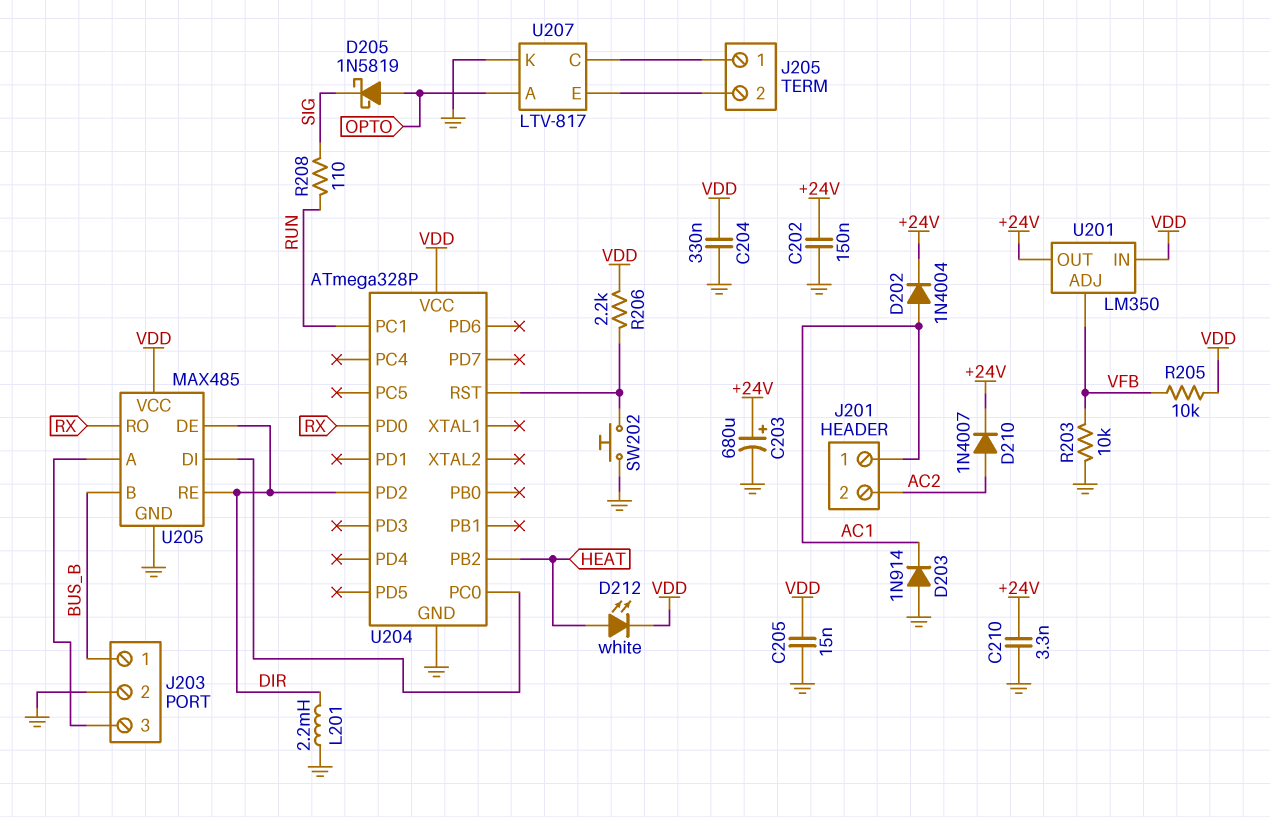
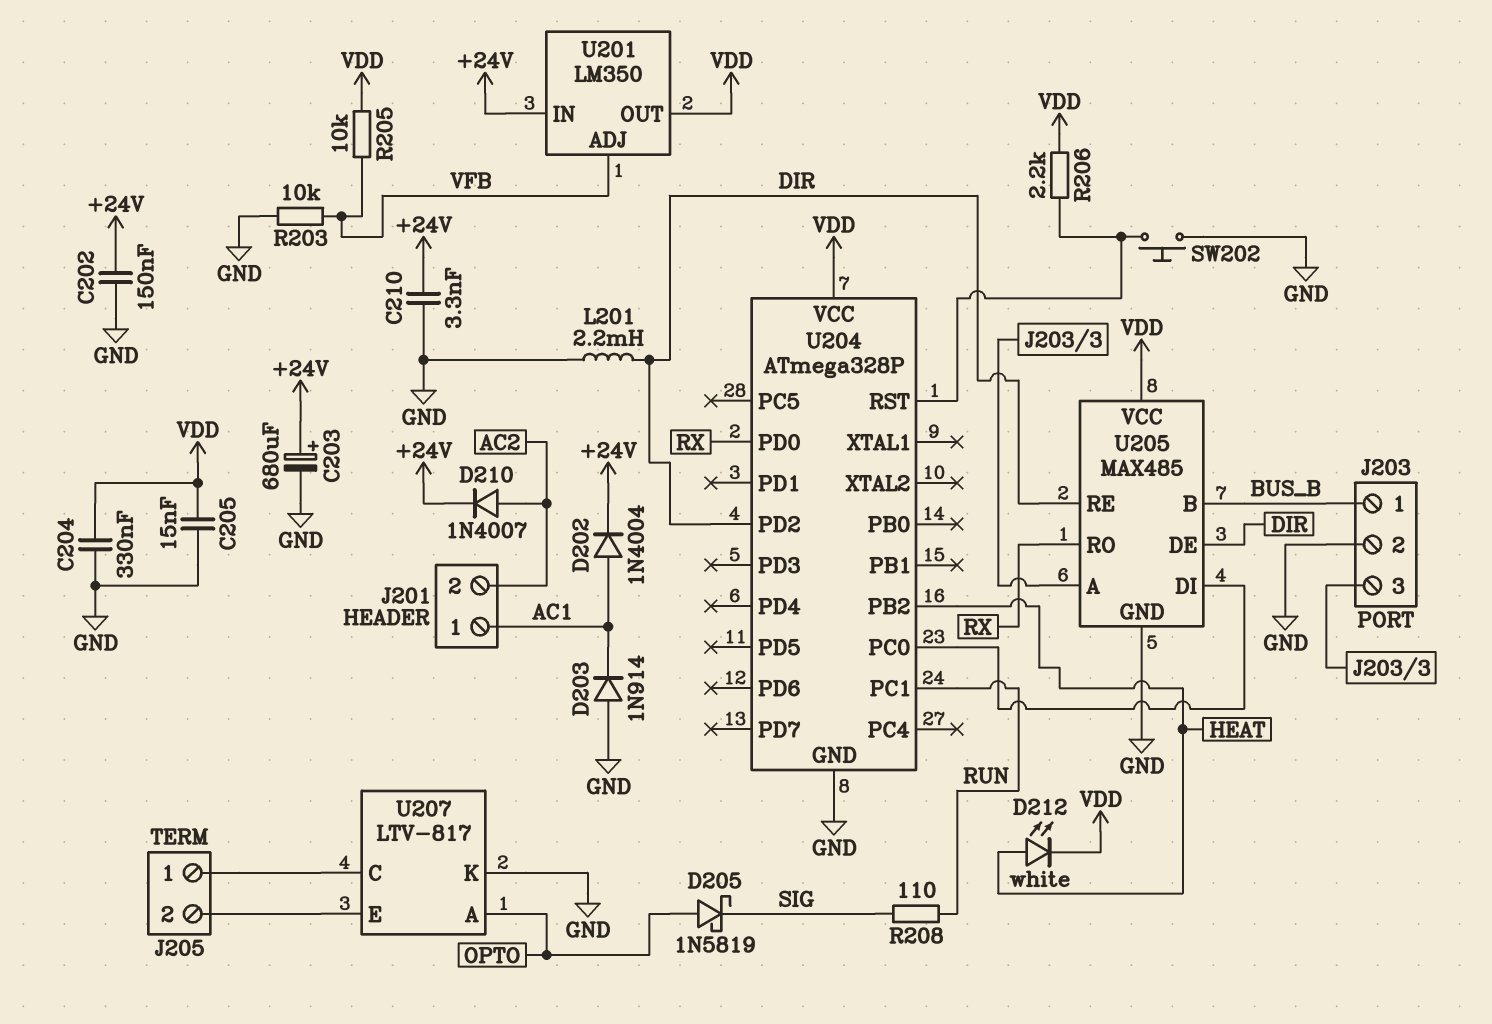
U201 pin IN: VDD -> +24V
U201 pin OUT: +24V -> VDD

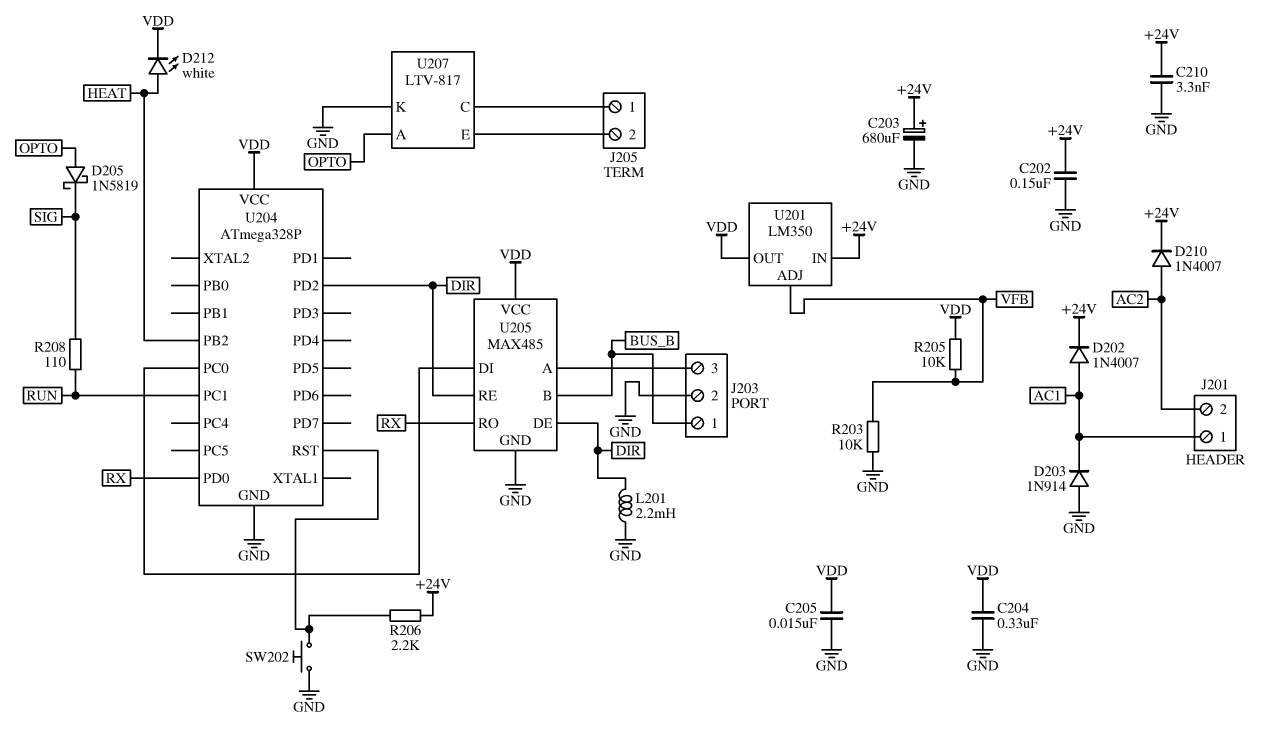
D202: diode 1N4004 (A AC1, K +24V) -> diode 1N4007 (A AC1, K +24V)
R206: 2.2k (U204/RST, VDD) -> 2.2k (+24V, U204/RST)

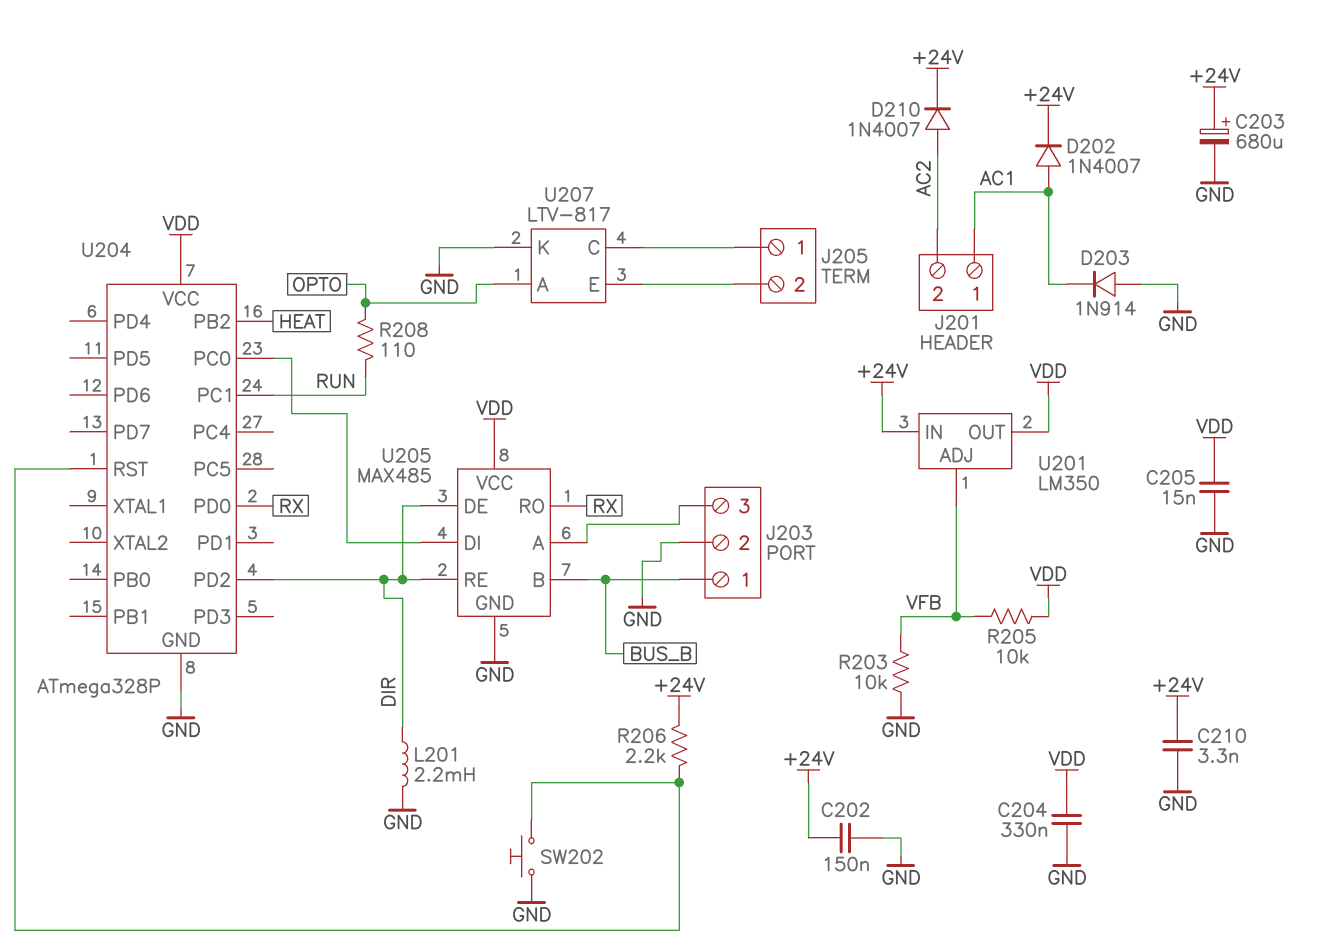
D205: schottky 1N5819 (A OPTO, K SIG) -> none
D212: LED white (A HEAT, K VDD) -> none
R208: 110 (RUN, SIG) -> 110 (OPTO, RUN)

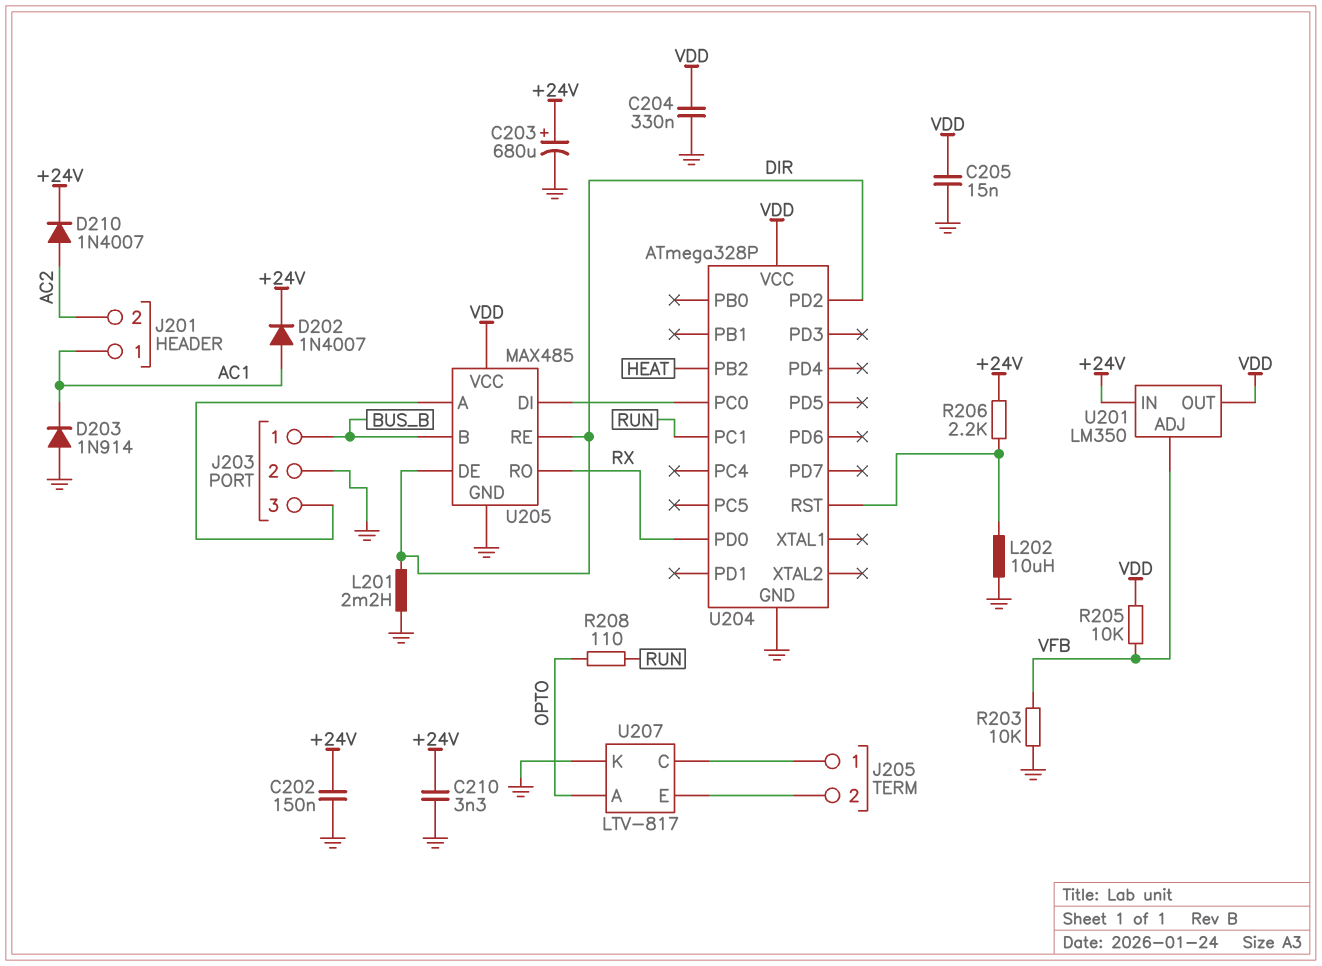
L202: none -> 10uH (GND, U204/RST)
SW202: button (GND, U204/RST) -> none

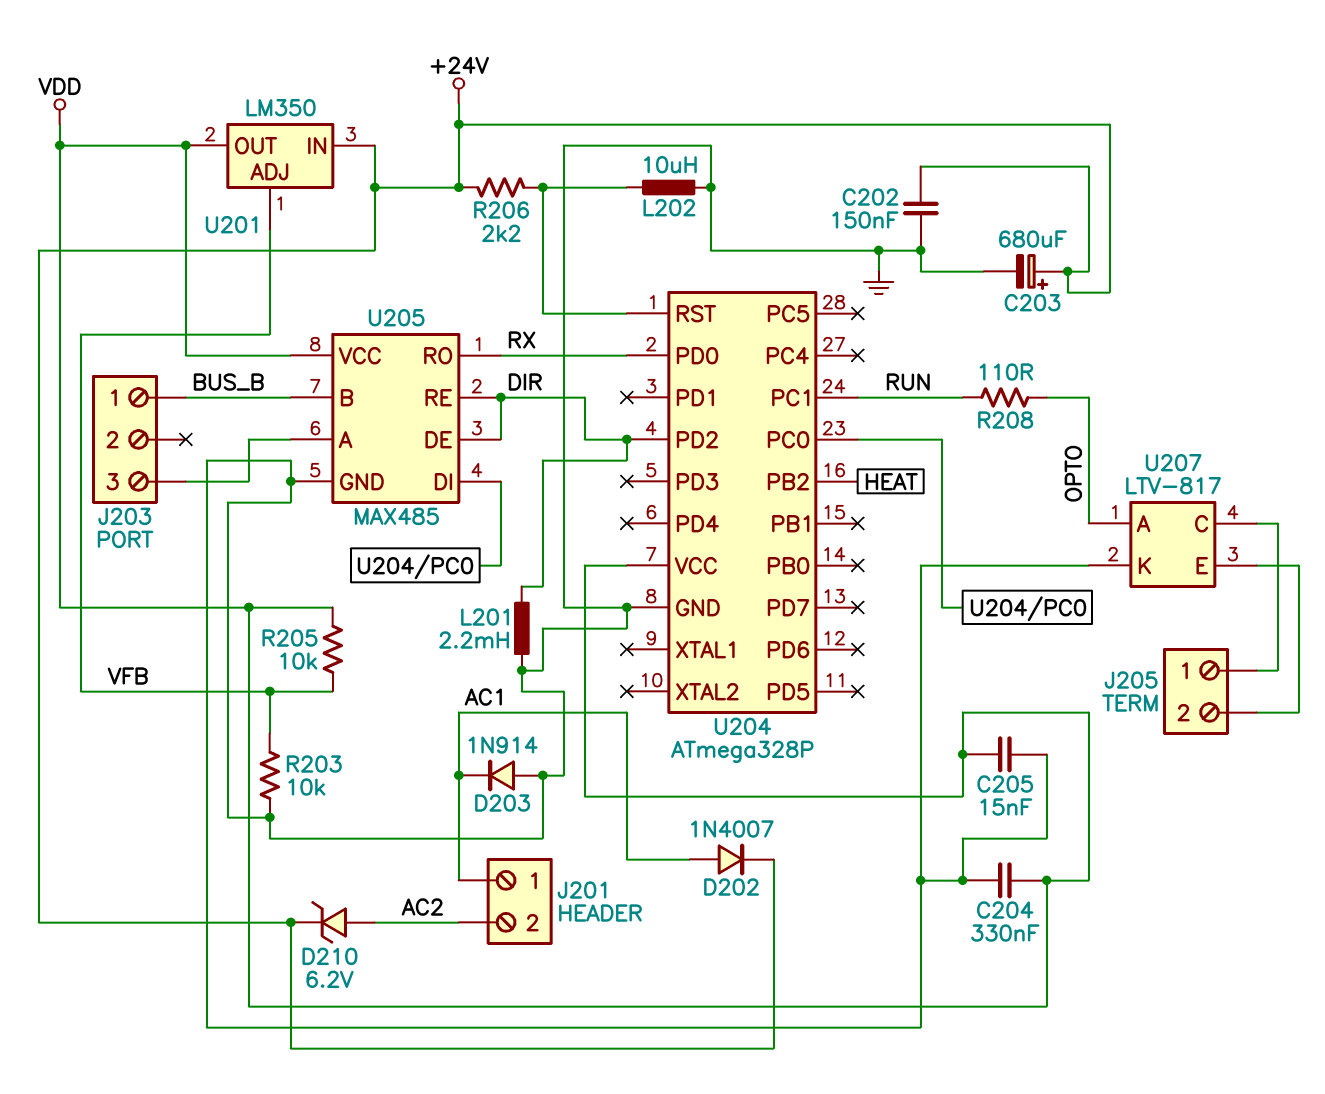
C210: 3.3nF (+24V, GND) -> none
D210: diode 1N4007 (A AC2, K +24V) -> zener 6.2V (A AC2, K +24V)
J203 pin 2: GND -> none

